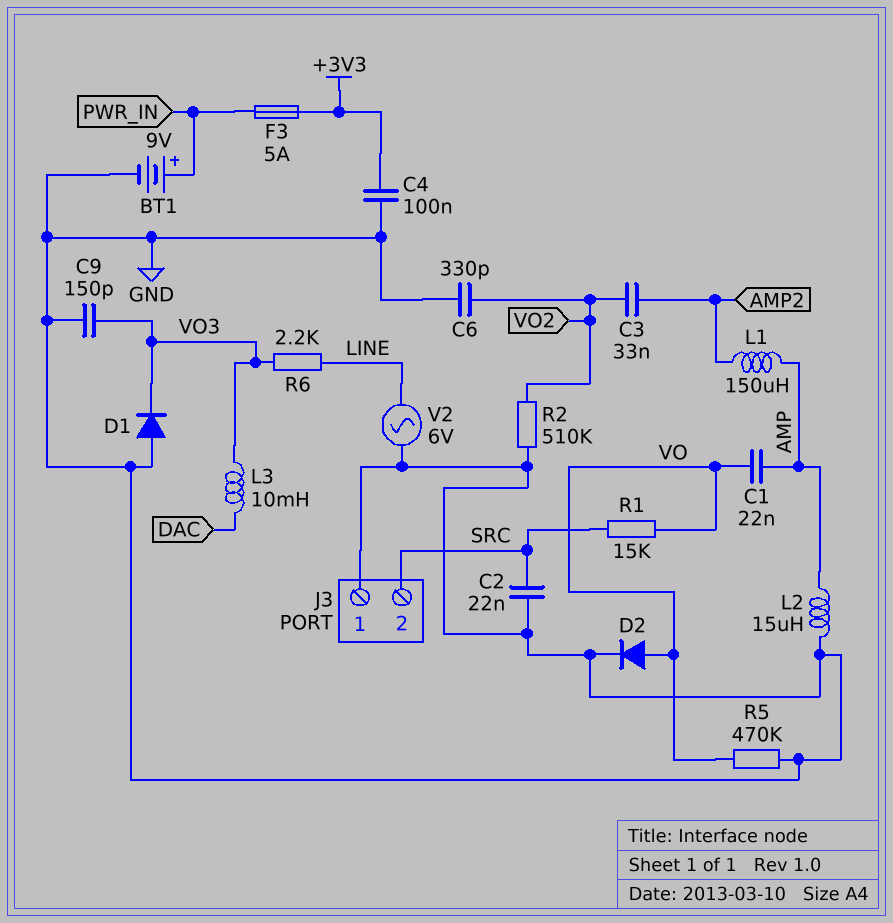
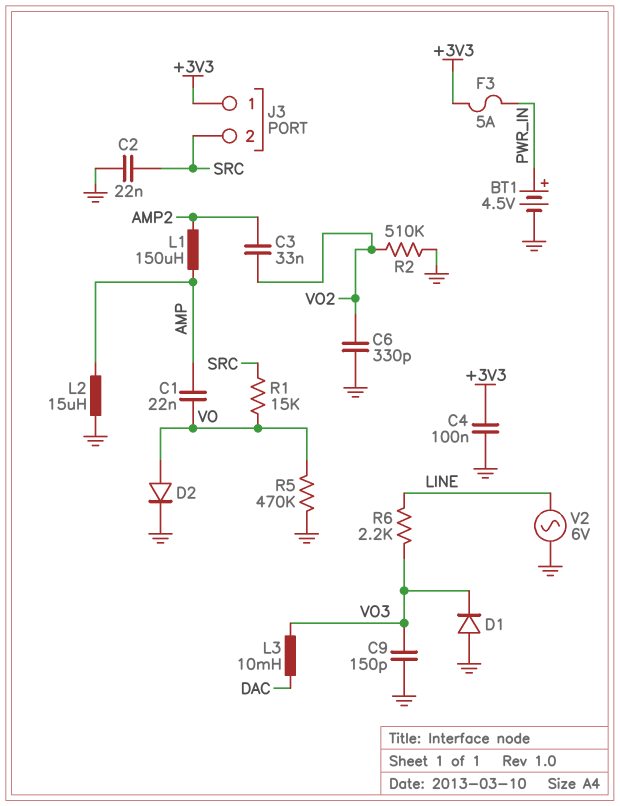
BT1: 9V (plus PWR_IN, minus GND) -> 4.5V (plus PWR_IN, minus GND)
J3 pin 1: GND -> +3V3

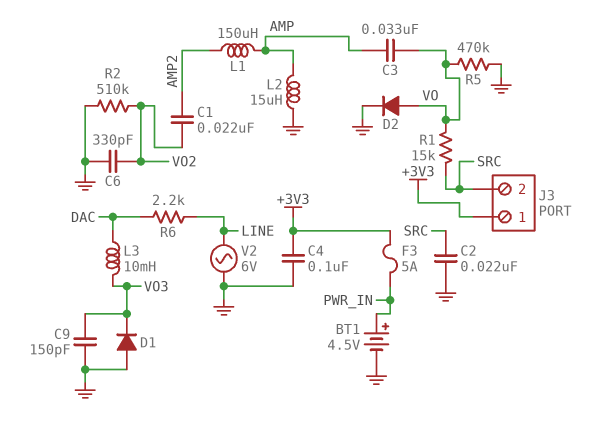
C1: 22nF (AMP, VO) -> 22nF (AMP2, VO2)
C3: 33nF (AMP2, VO2) -> 33nF (AMP, VO)
R6: 2.2k (LINE, VO3) -> 2.2k (DAC, LINE)

